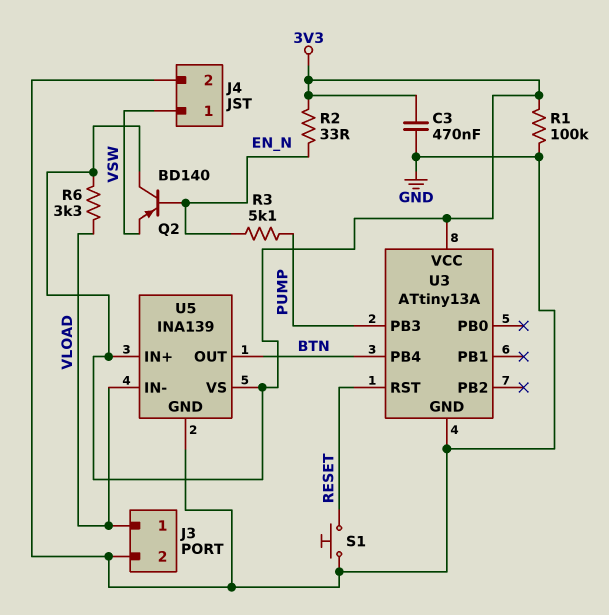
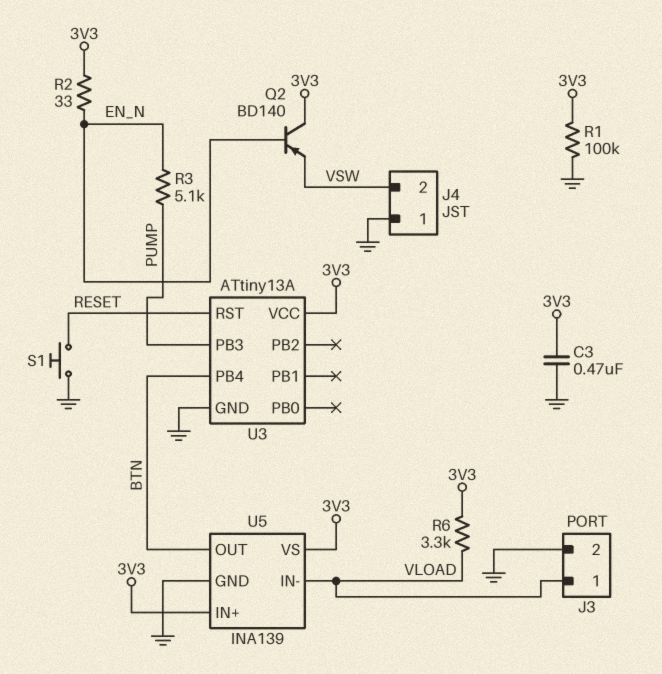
J4 pin 1: VSW -> GND
J4 pin 2: GND -> VSW

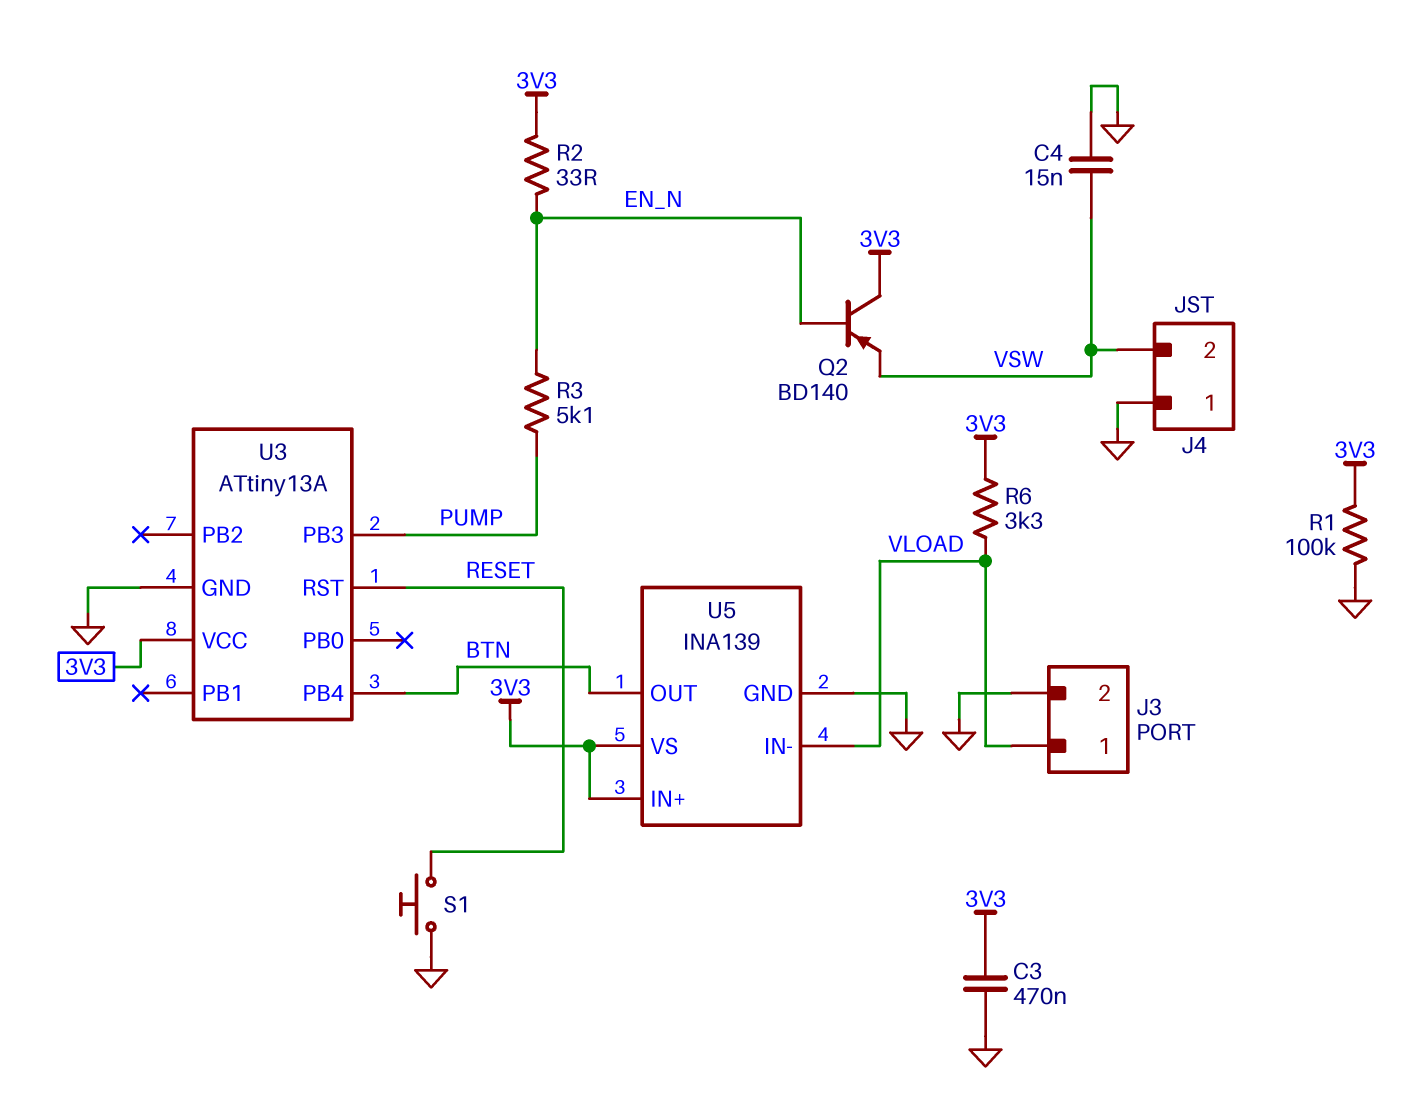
C4: none -> 15nF (GND, VSW)

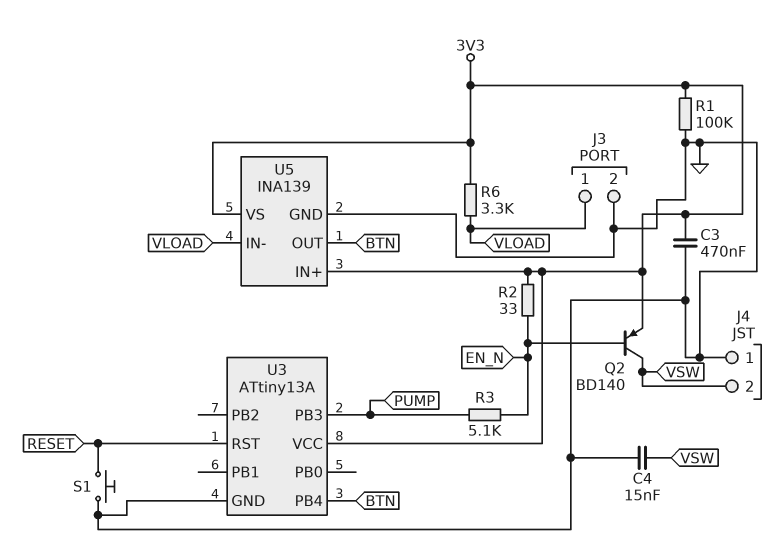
Q2: PNP BD140 (B EN_N, C 3V3, E VSW) -> PNP BD140 (B EN_N, C VSW, E 3V3)

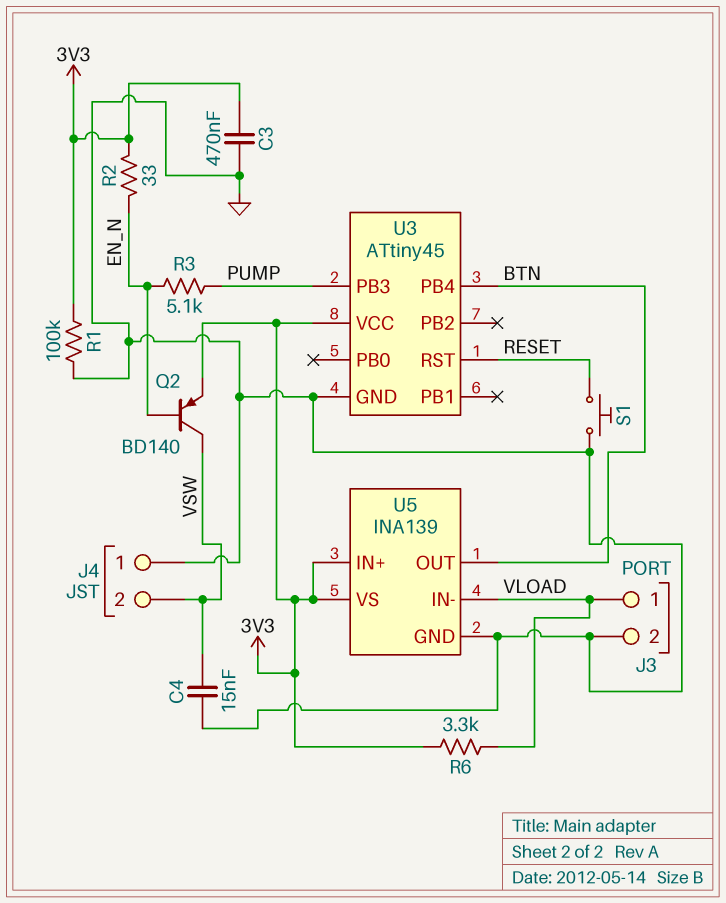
U3: ATtiny13A -> ATtiny45

